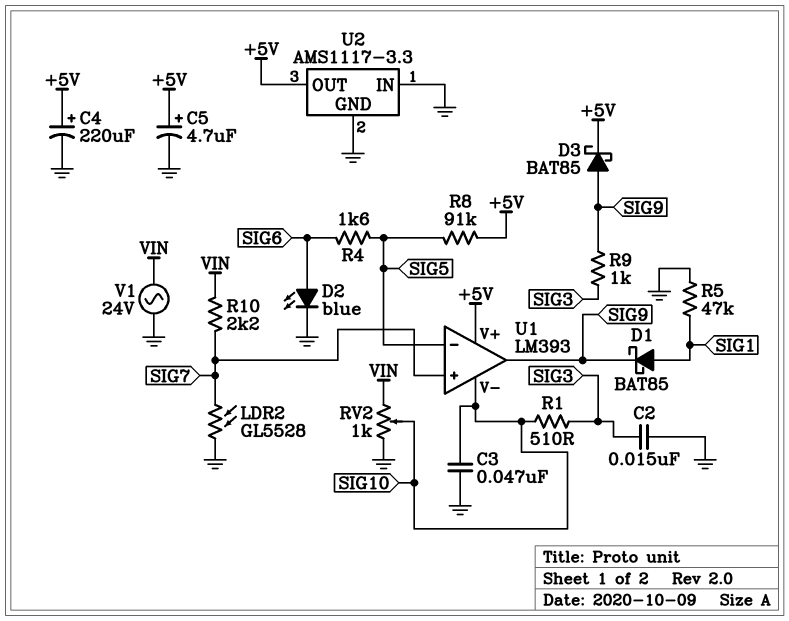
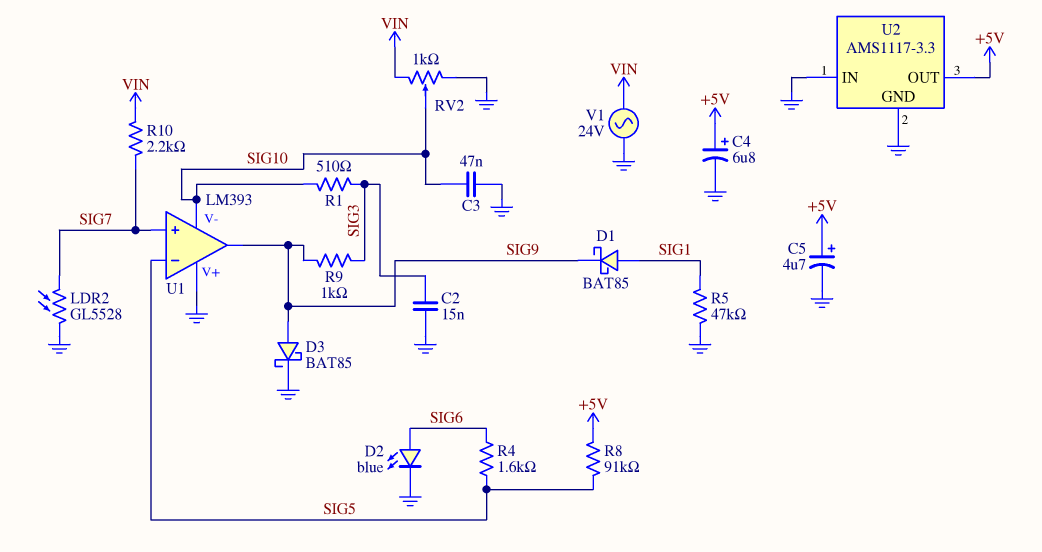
C4: 220uF (plus +5V, minus GND) -> 6.8uF (plus +5V, minus GND)
D3: schottky BAT85 (A SIG9, K +5V) -> schottky BAT85 (A SIG9, K GND)
U1 pin V+: +5V -> GND

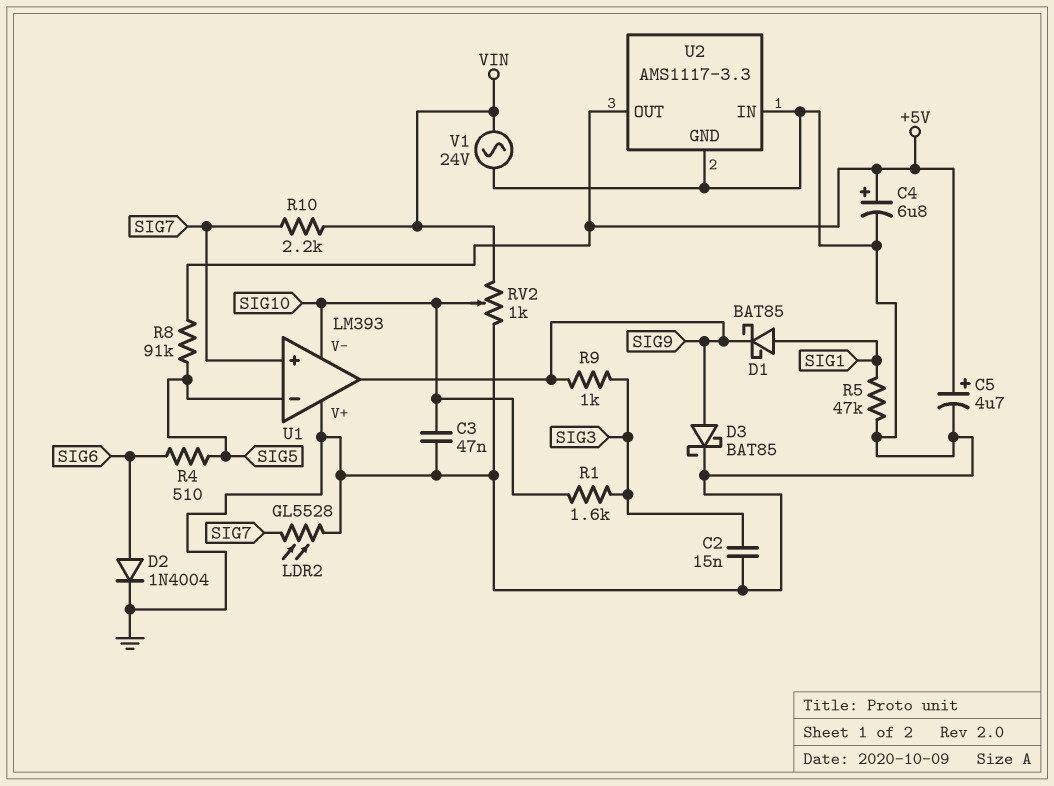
D2: LED blue (A SIG6, K GND) -> diode 1N4004 (A SIG6, K GND)
R1: 510 (SIG3, SIG10) -> 1.6k (SIG3, SIG10)
R4: 1.6k (SIG5, SIG6) -> 510 (SIG5, SIG6)

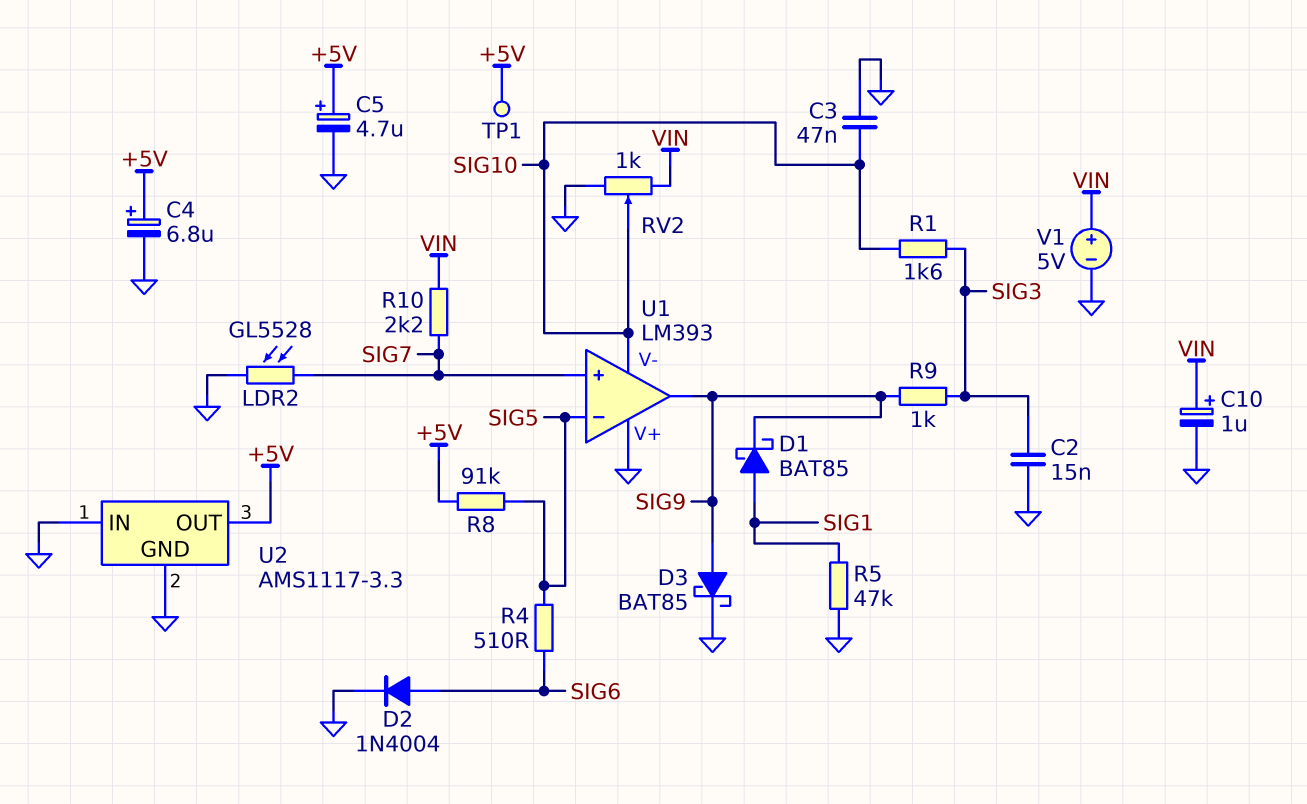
C10: none -> 1uF (plus VIN, minus GND)
TP1: none -> test point (+5V)
V1: AC 24V (GND, VIN) -> 5V (plus VIN, minus GND)

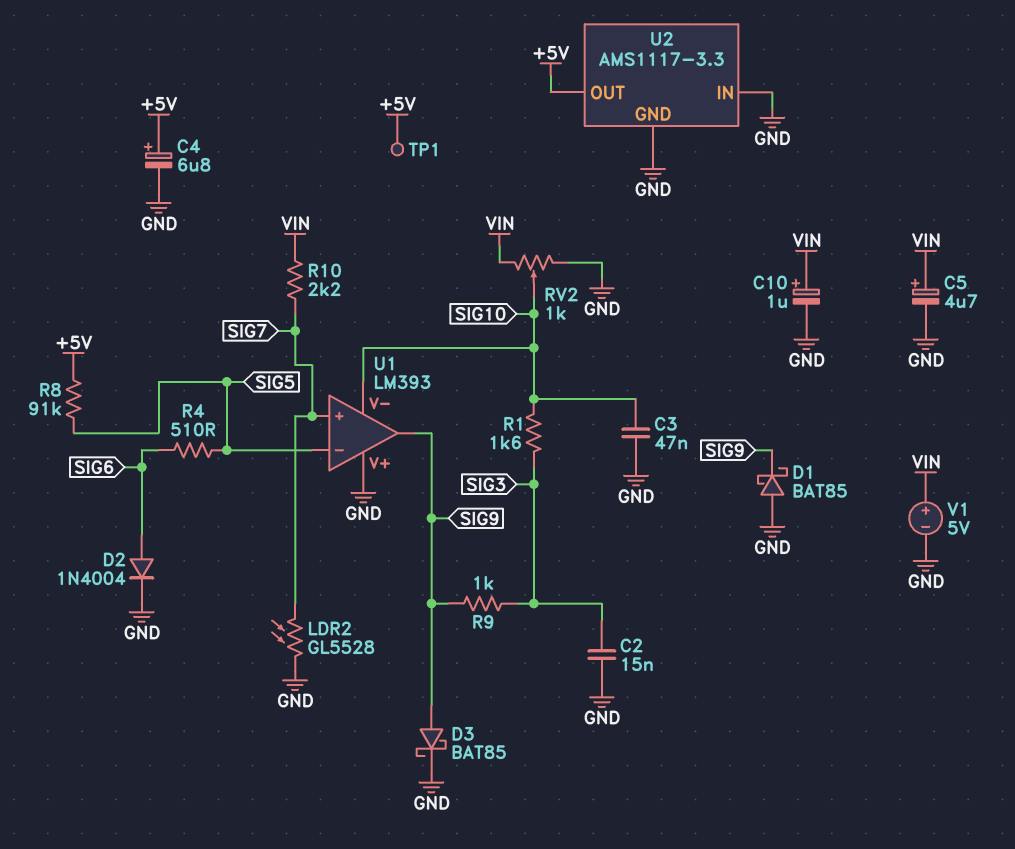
C5: 4.7uF (plus +5V, minus GND) -> 4.7uF (plus VIN, minus GND)
D1: schottky BAT85 (A SIG1, K SIG9) -> schottky BAT85 (A GND, K SIG9)
R5: 47k (GND, SIG1) -> none

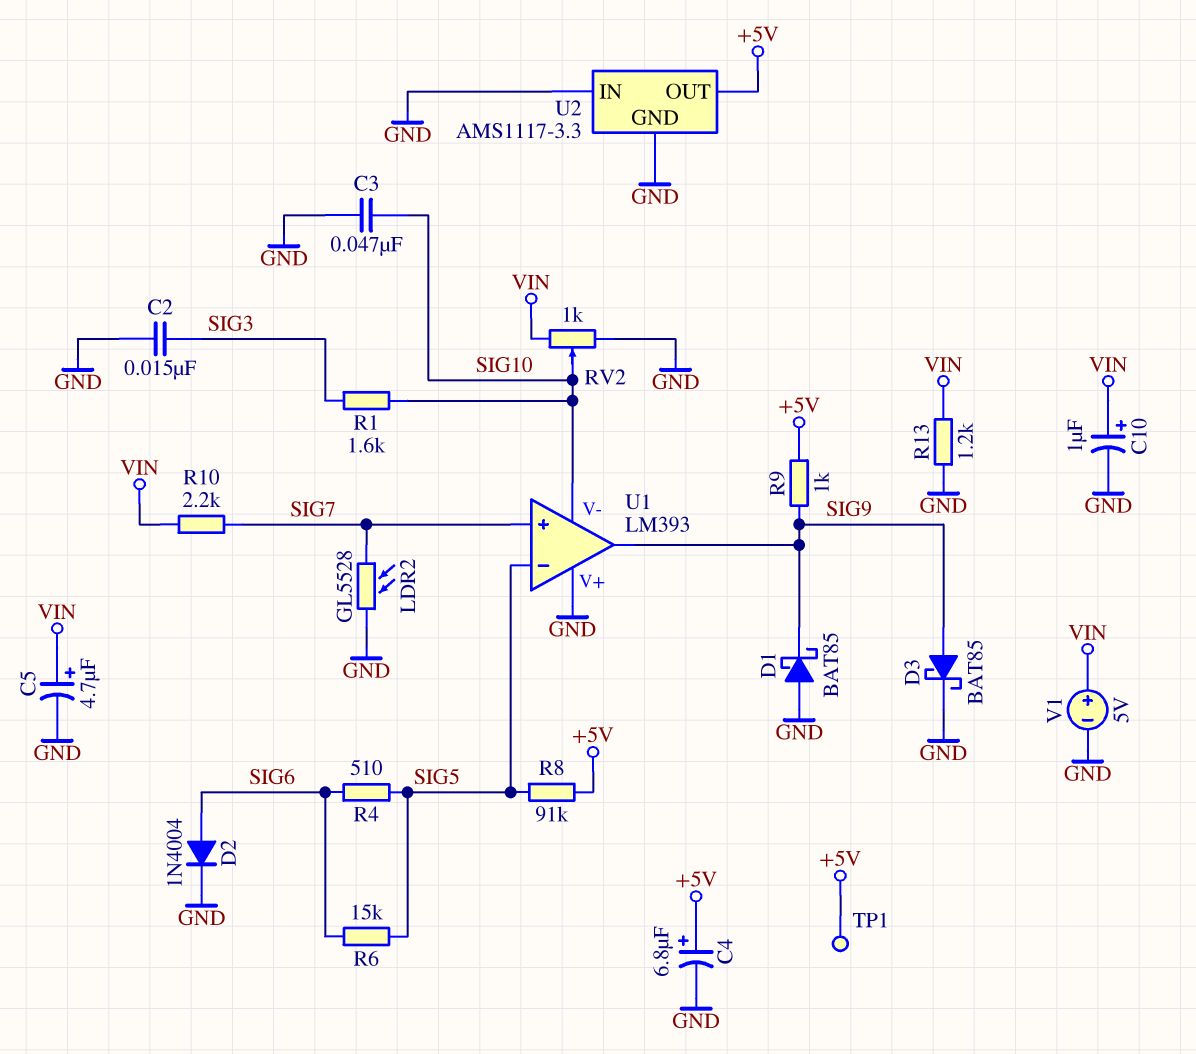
R6: none -> 15k (SIG5, SIG6)
R9: 1k (SIG3, SIG9) -> 1k (+5V, SIG9)
R13: none -> 1.2k (GND, VIN)

